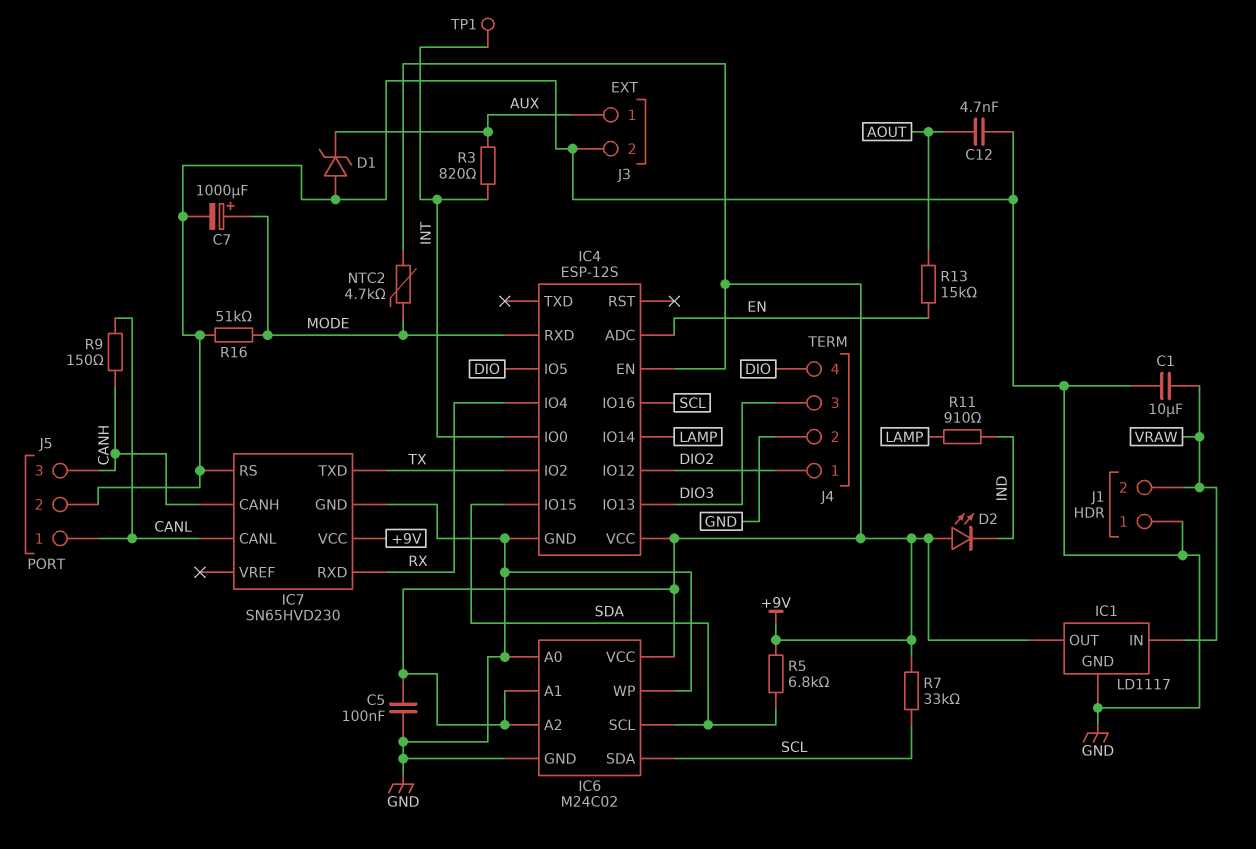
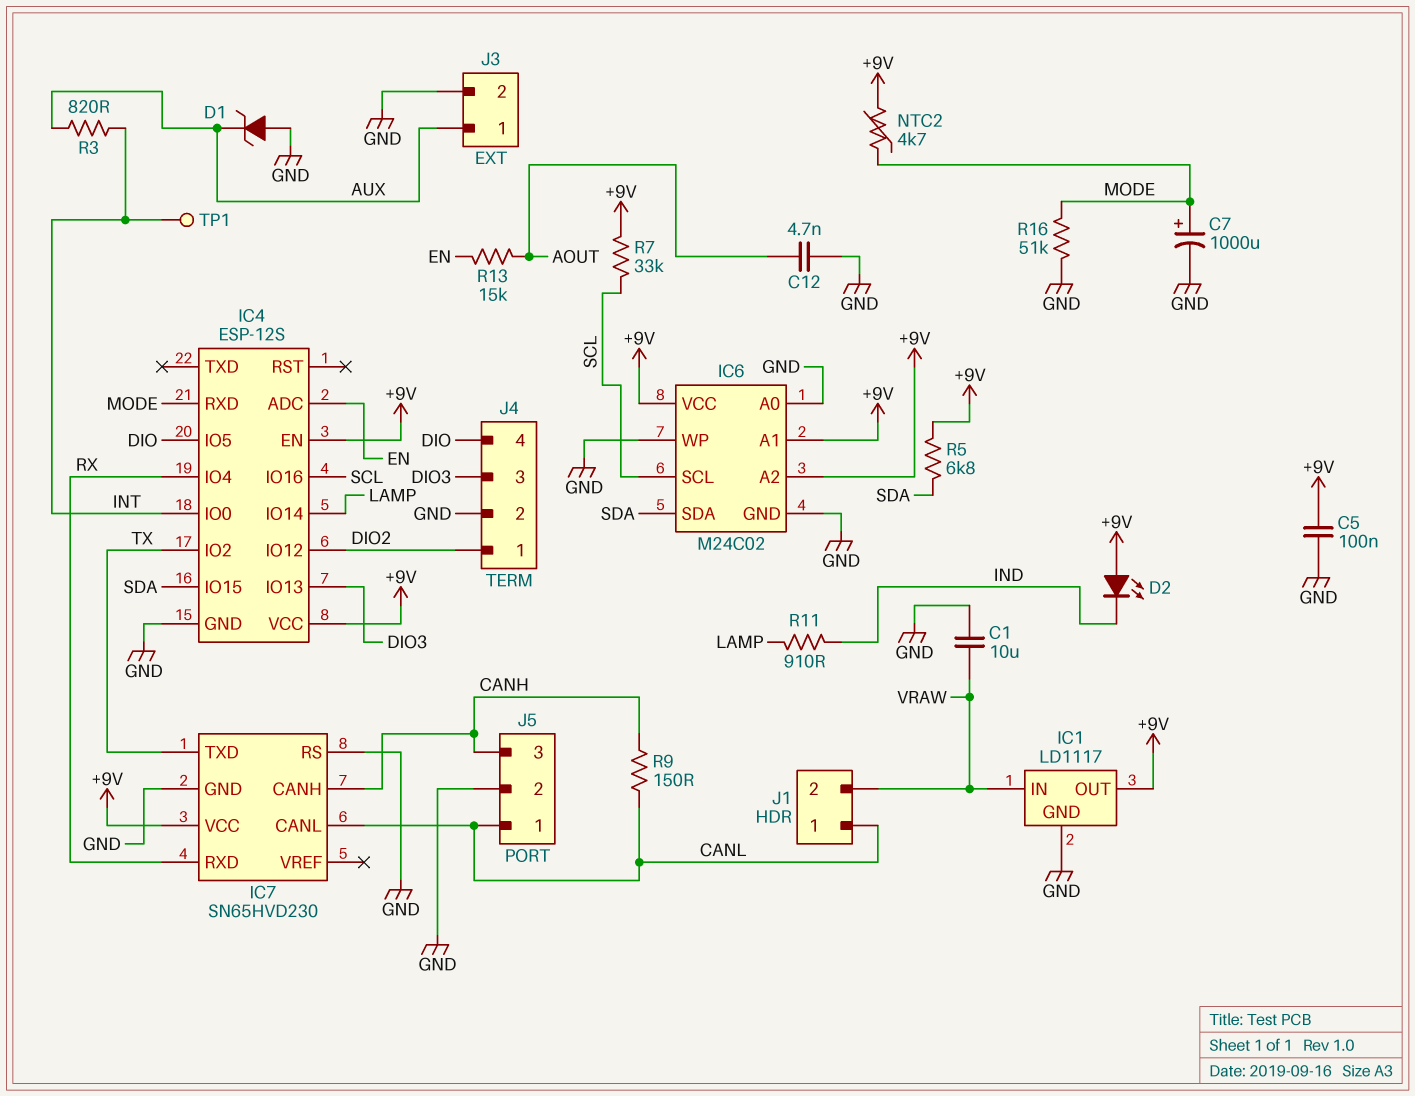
IC6 pin SCL: SDA -> SCL
IC6 pin SDA: SCL -> SDA
J1 pin 1: GND -> CANL

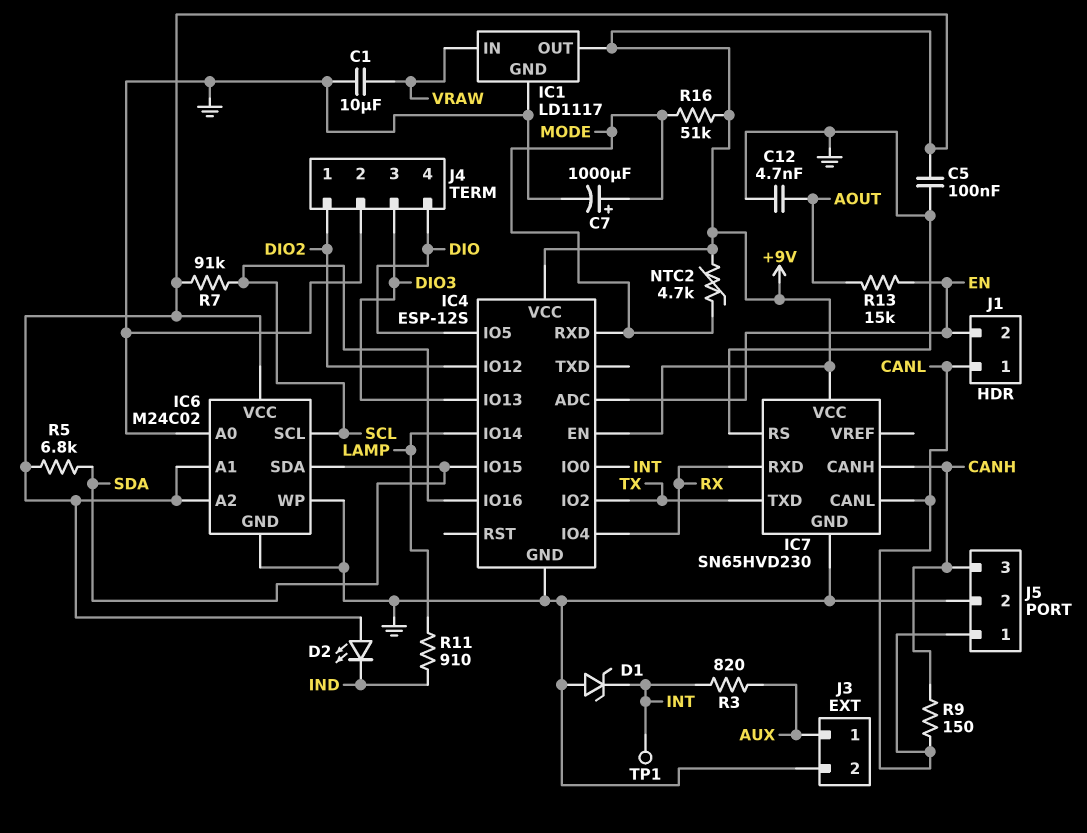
D1: zener (A GND, K AUX) -> zener (A GND, K INT)
J1 pin 2: VRAW -> EN
R7: 33k (+9V, SCL) -> 91k (+9V, SCL)
R16: 51k (GND, MODE) -> 51k (+9V, MODE)

